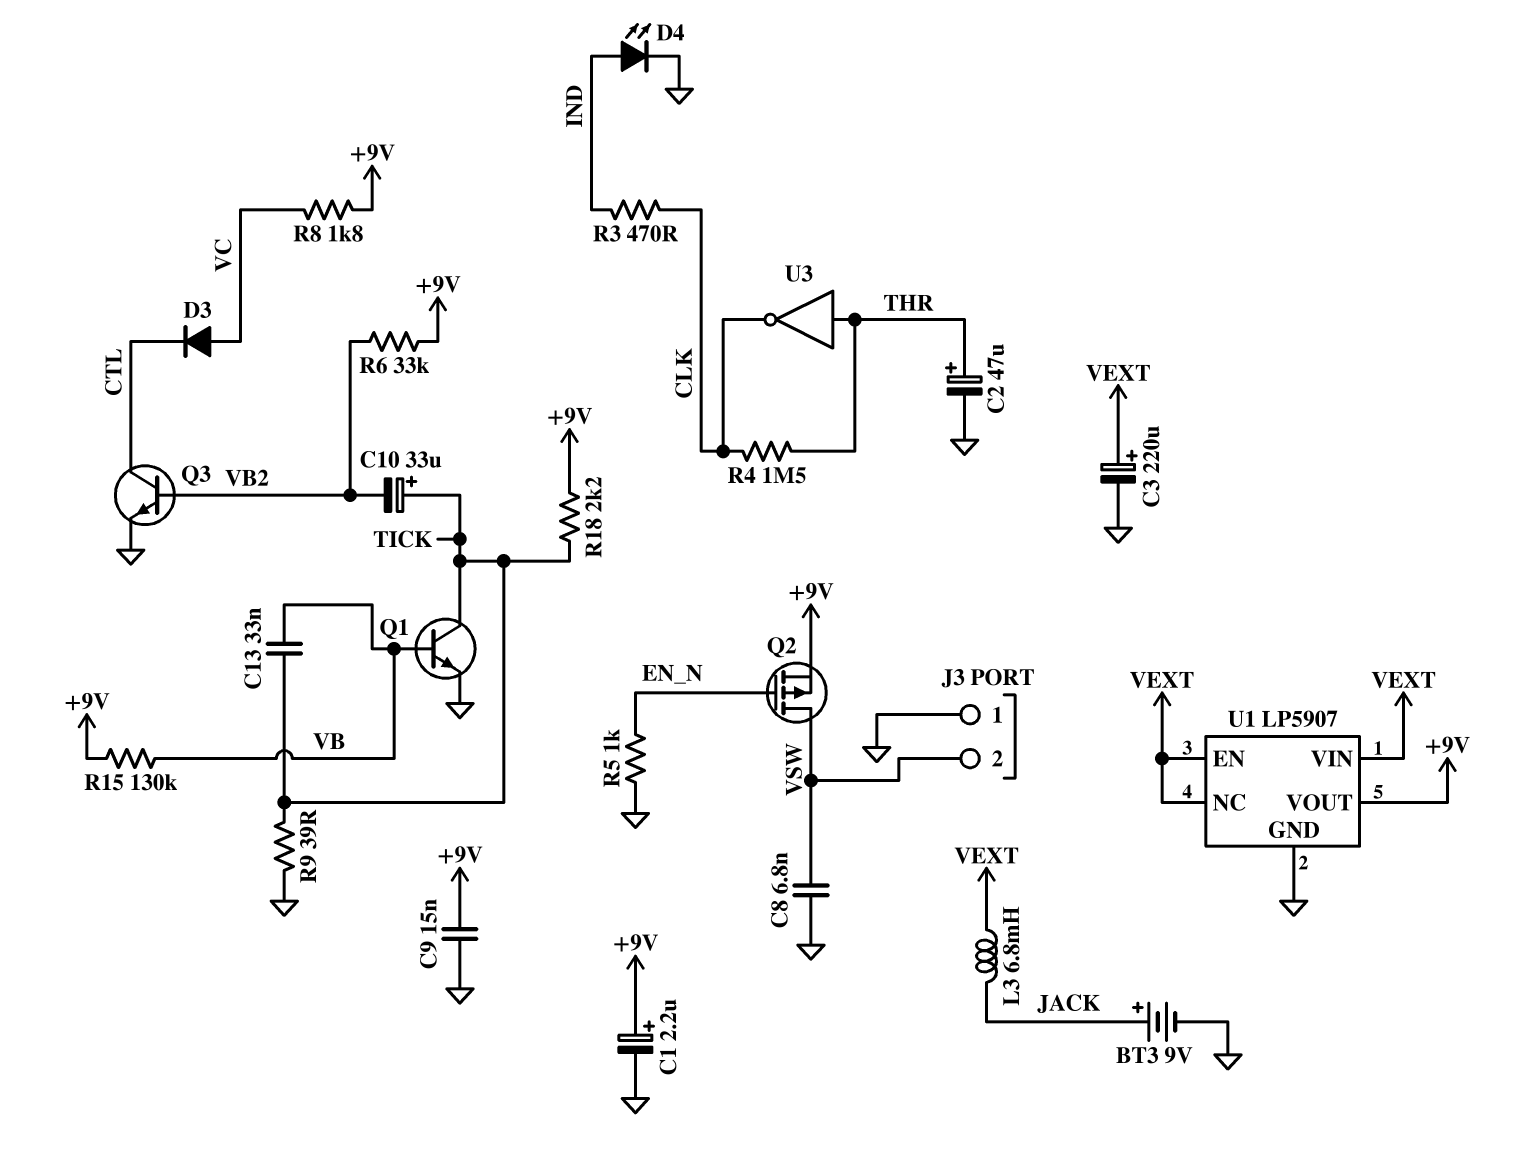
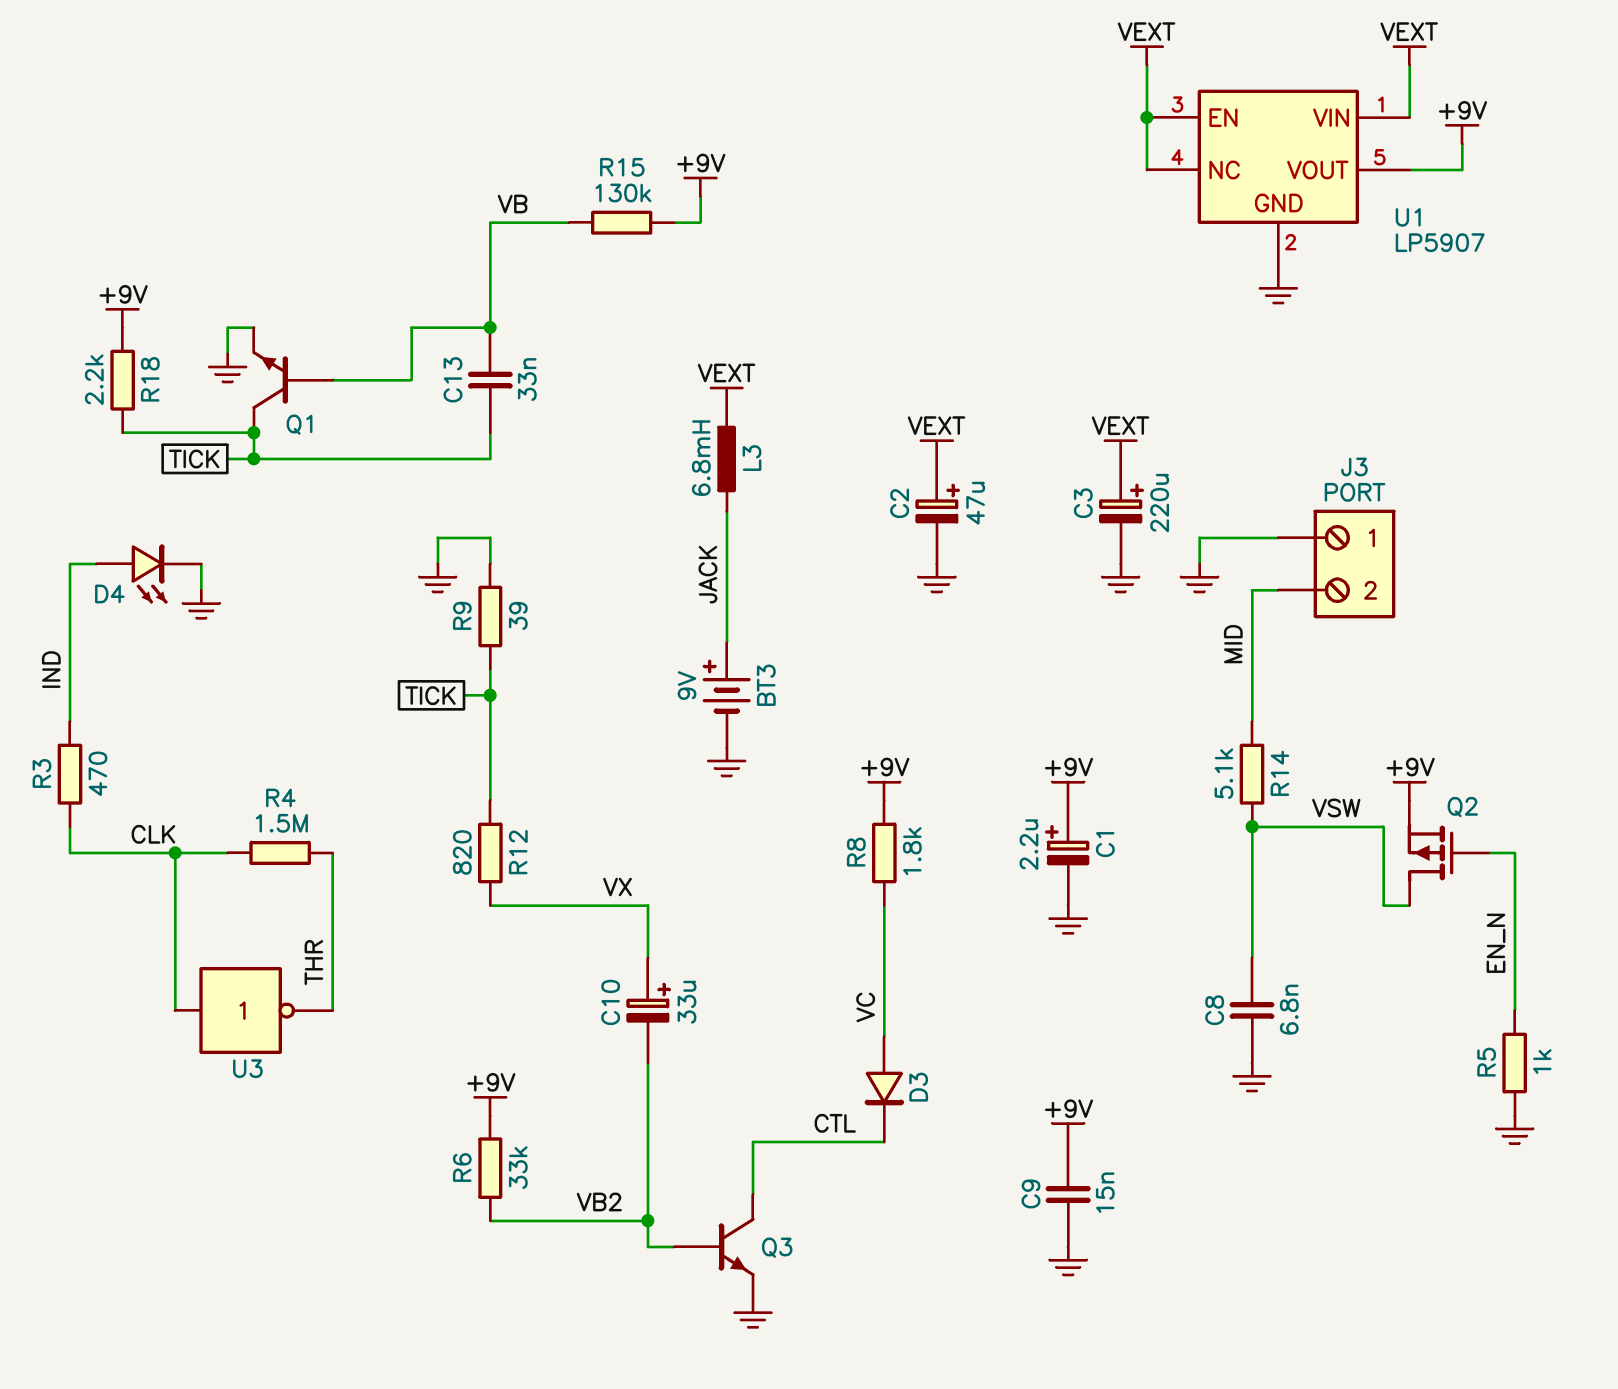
C2: 47uF (plus THR, minus GND) -> 47uF (plus VEXT, minus GND)
C10: 33uF (plus TICK, minus VB2) -> 33uF (plus VX, minus VB2)
J3 pin 2: VSW -> MID
R12: none -> 820 (TICK, VX)
R14: none -> 5.1k (MID, VSW)
U3: NOT (in THR, out CLK) -> NOT (in CLK, out THR)

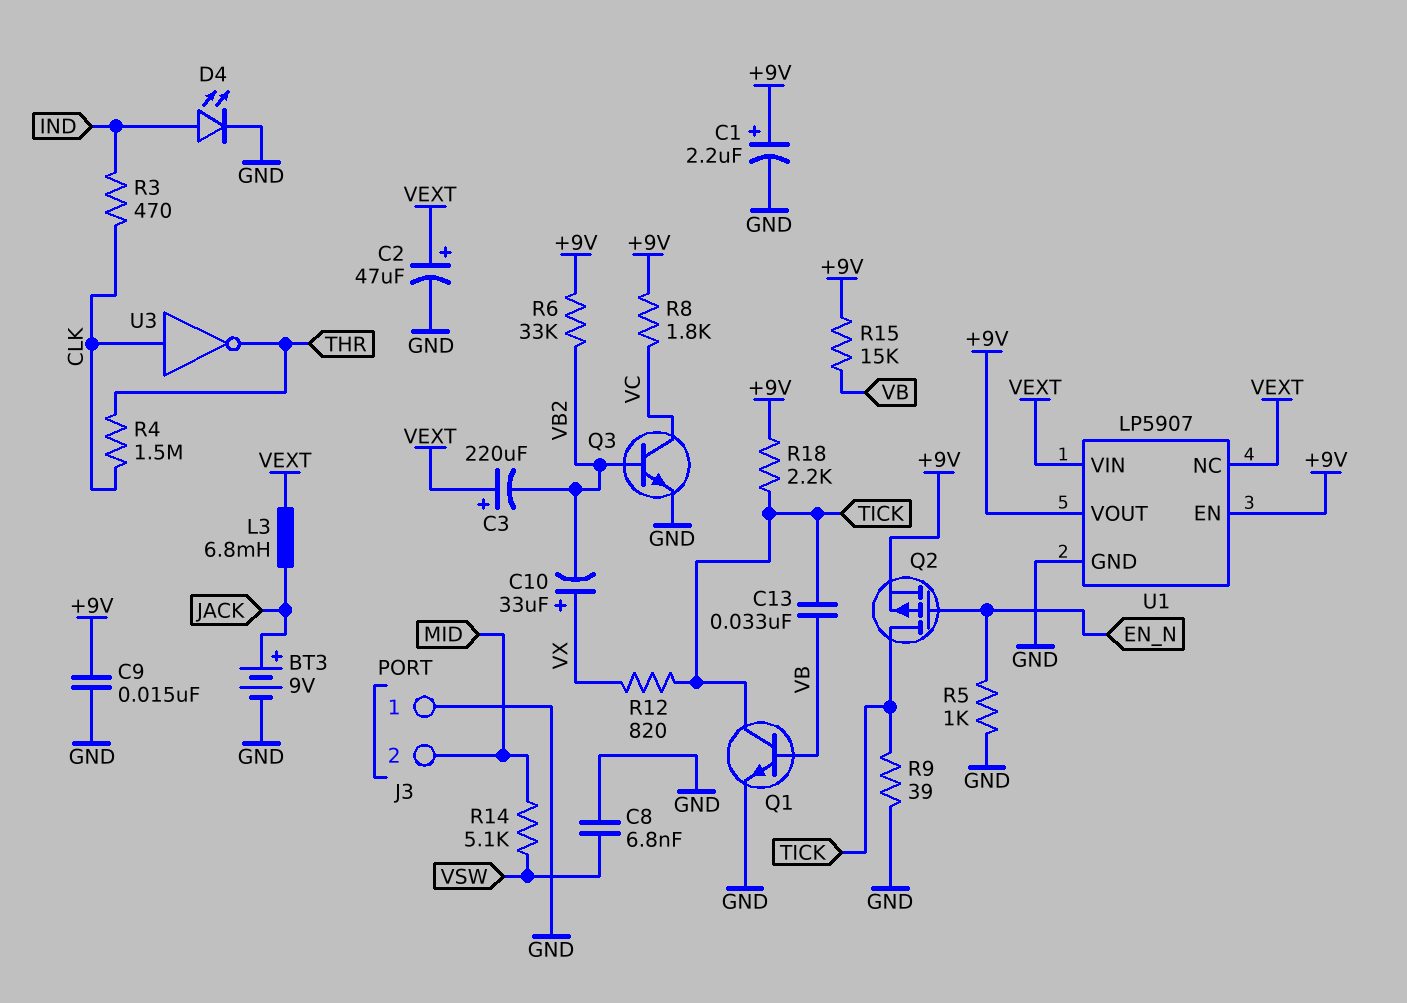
C3: 220uF (plus VEXT, minus GND) -> 220uF (plus VEXT, minus VB2)
D3: diode (A VC, K CTL) -> none
Q2: PMOS (G EN_N, D VSW, S +9V) -> PMOS (G EN_N, D TICK, S +9V)
Q3: NPN (B VB2, C CTL, E GND) -> NPN (B VB2, C VC, E GND)
R15: 130k (+9V, VB) -> 15k (+9V, VB)
U1 pin EN: VEXT -> +9V

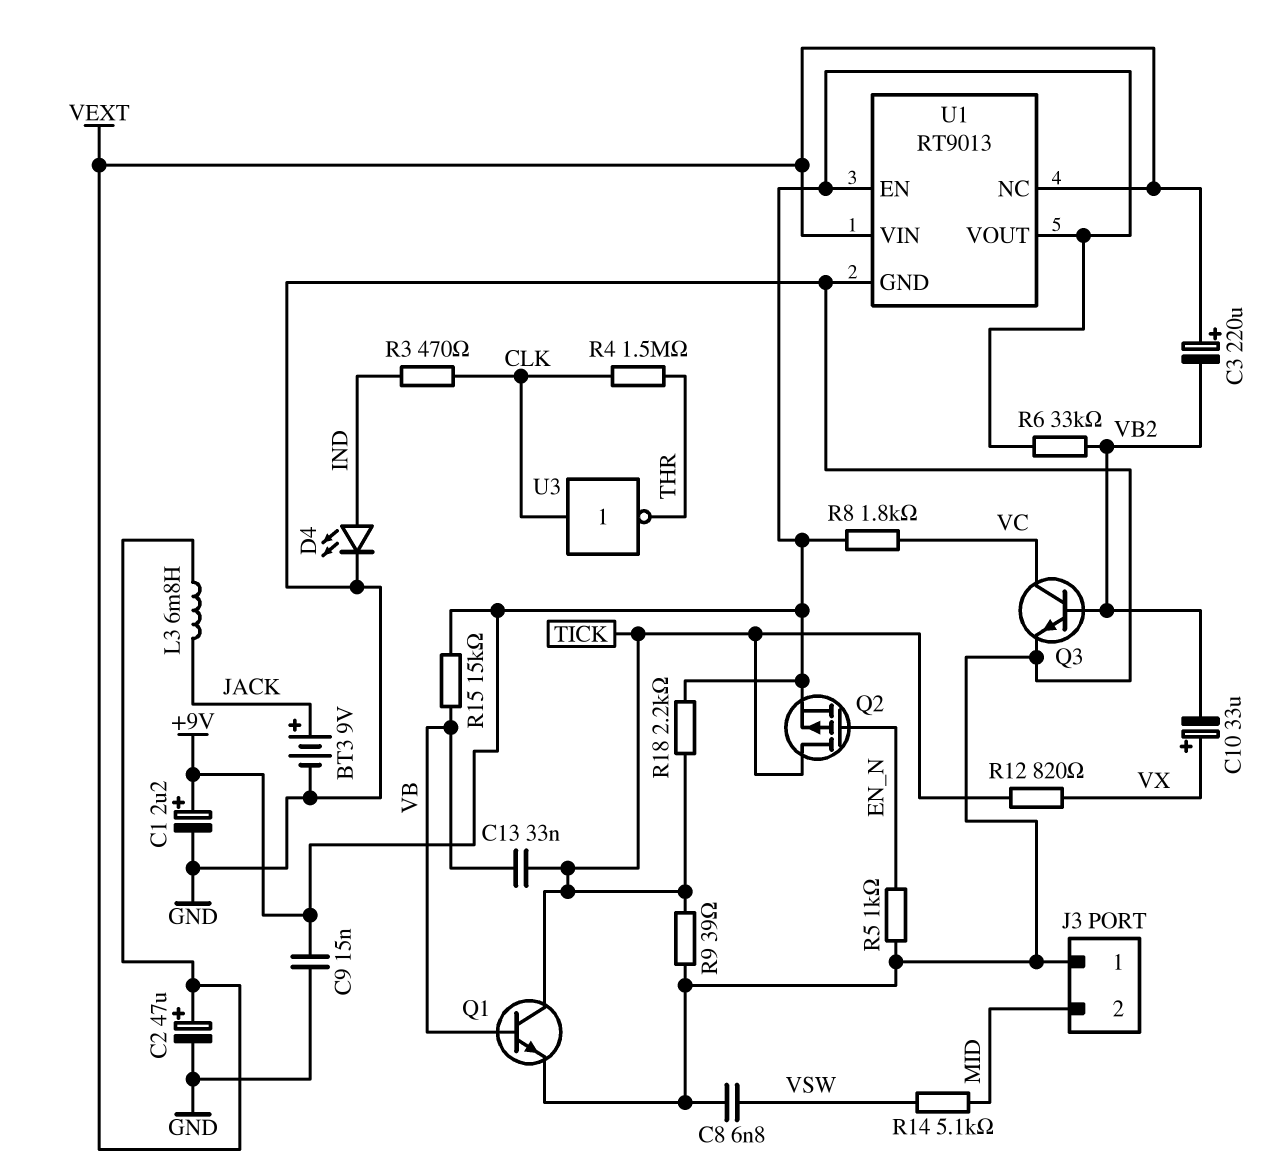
U1: LP5907 -> RT9013

